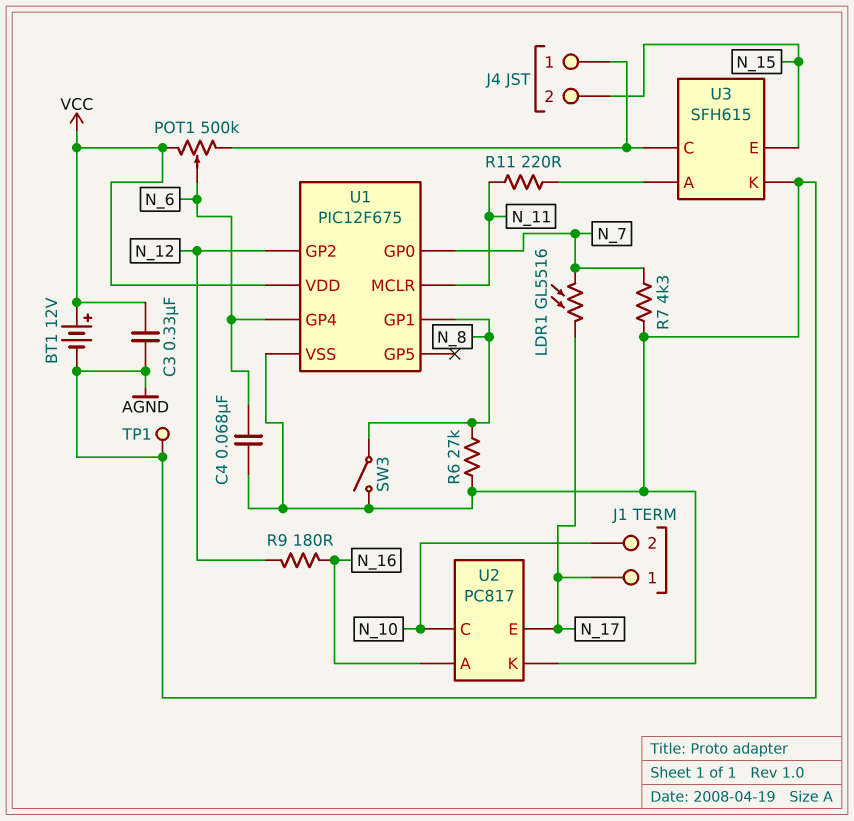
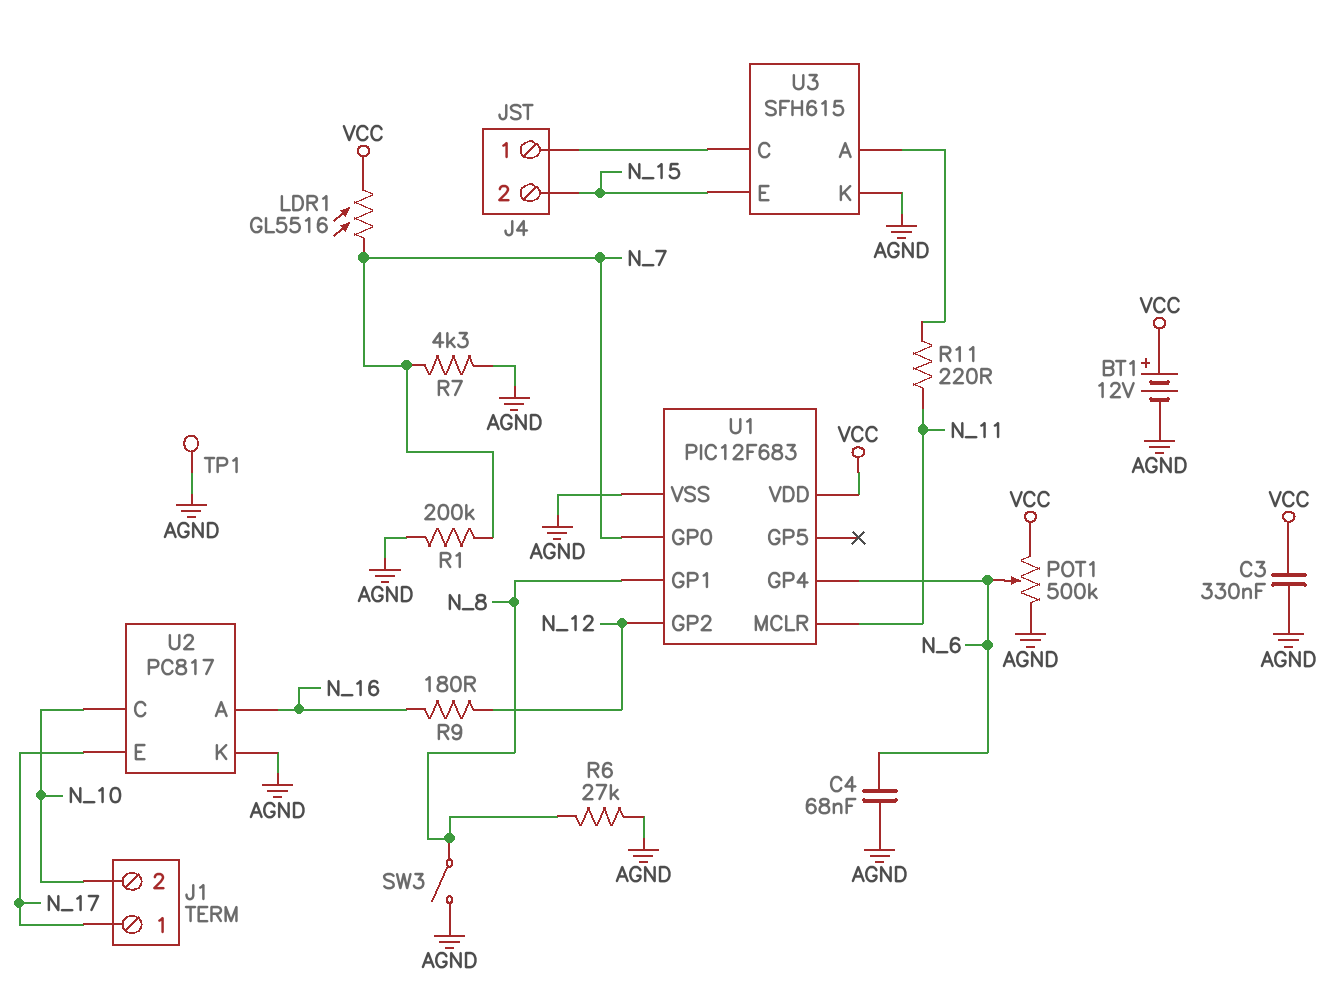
LDR1: GL5516 (N_7, N_17) -> GL5516 (N_7, VCC)
POT1: 500k (J4/1, VCC, wiper N_6) -> 500k (AGND, VCC, wiper N_6)
R1: none -> 200k (AGND, N_7)
U1: PIC12F675 -> PIC12F683

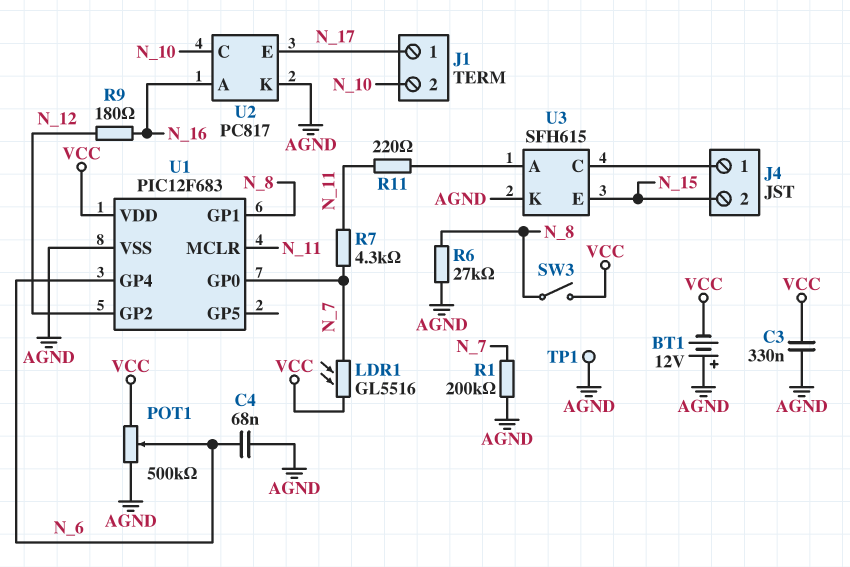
BT1: 12V (plus VCC, minus AGND) -> 12V (plus AGND, minus VCC)
R7: 4.3k (AGND, N_7) -> 4.3k (N_7, N_11)
SW3: switch (AGND, N_8) -> switch (N_8, VCC)

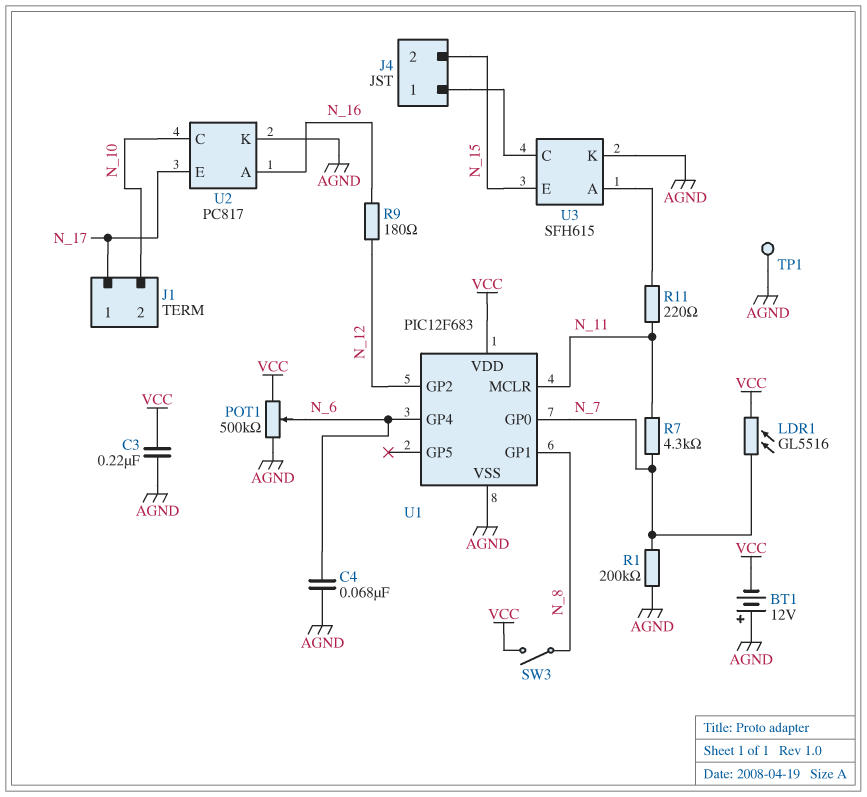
C3: 330nF (AGND, VCC) -> 220nF (AGND, VCC)
R6: 27k (AGND, N_8) -> none

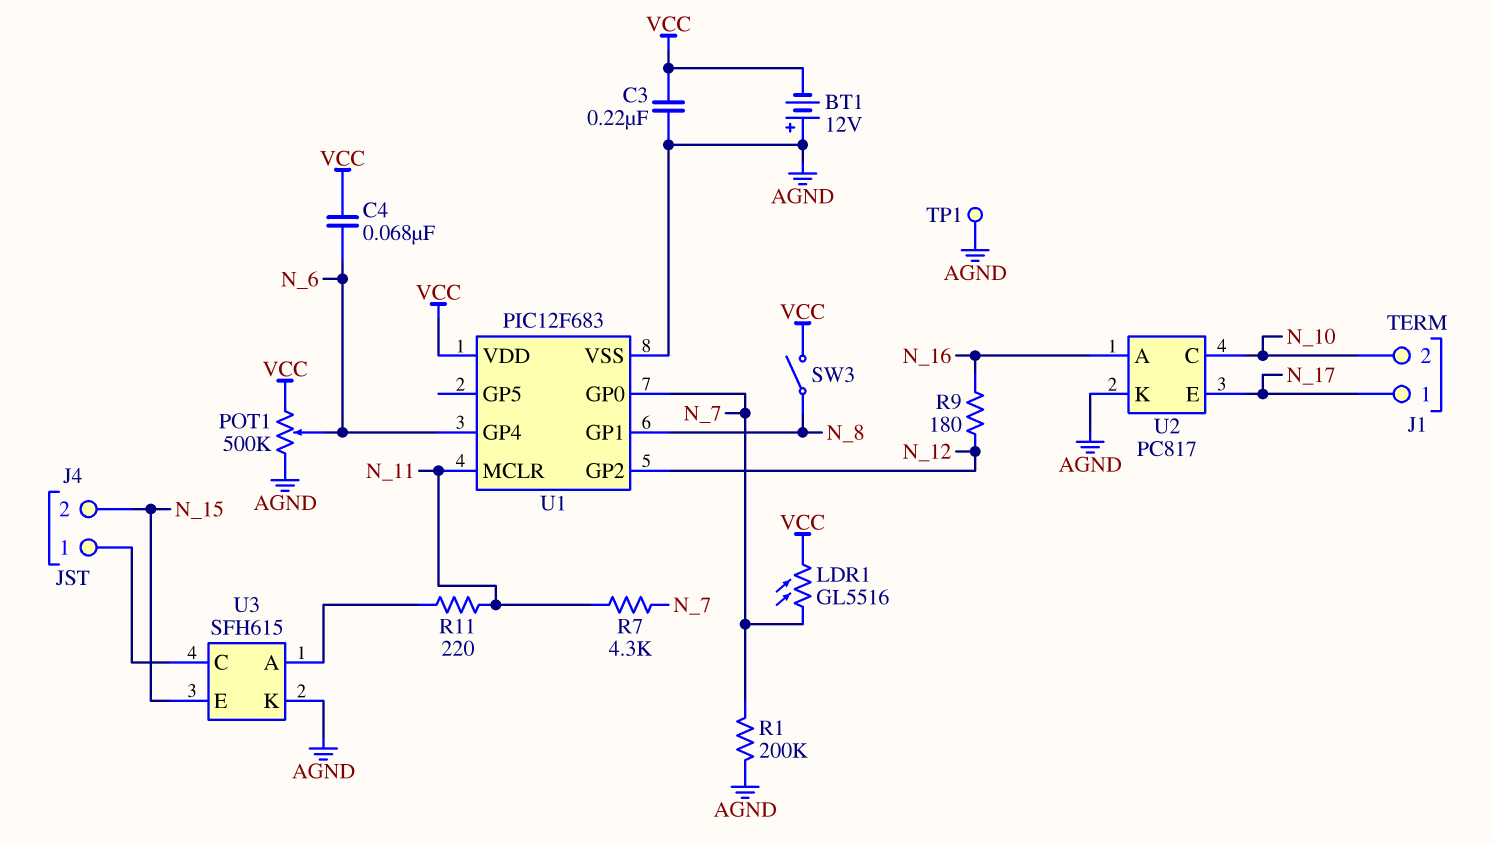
C4: 68nF (AGND, N_6) -> 68nF (N_6, VCC)

